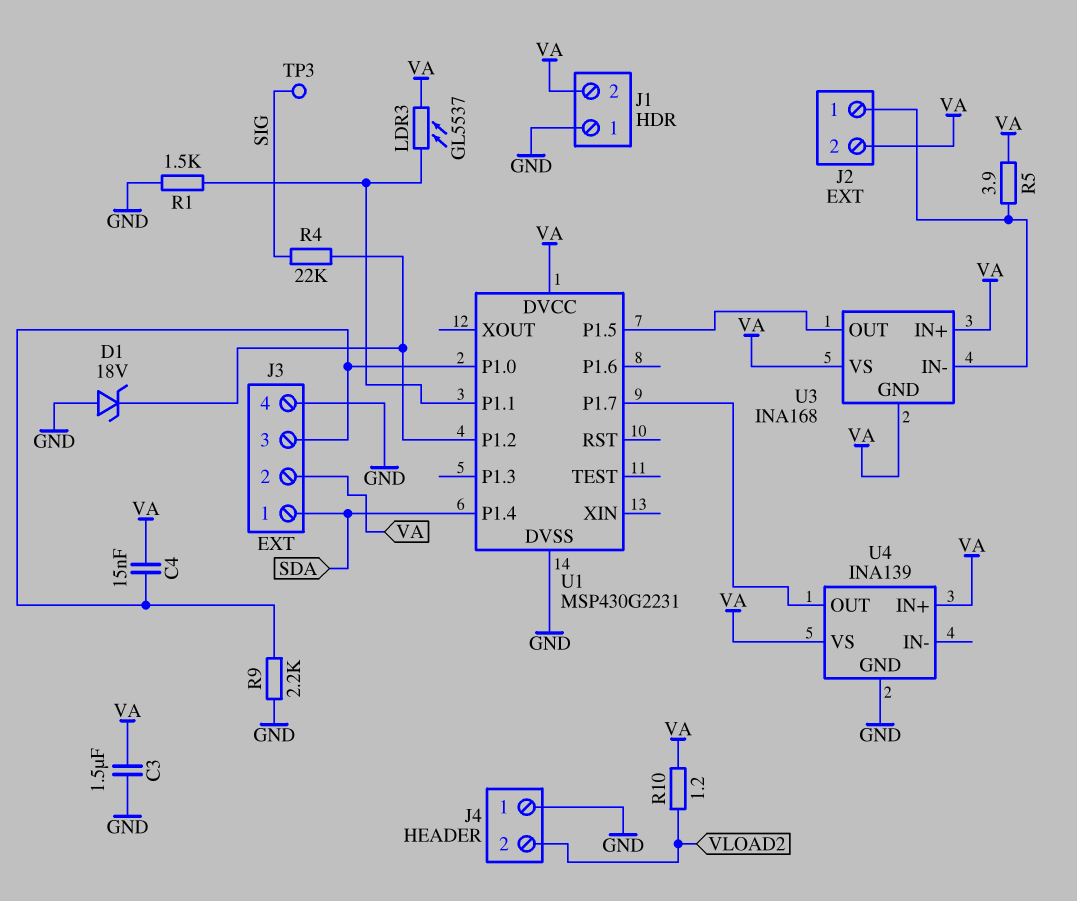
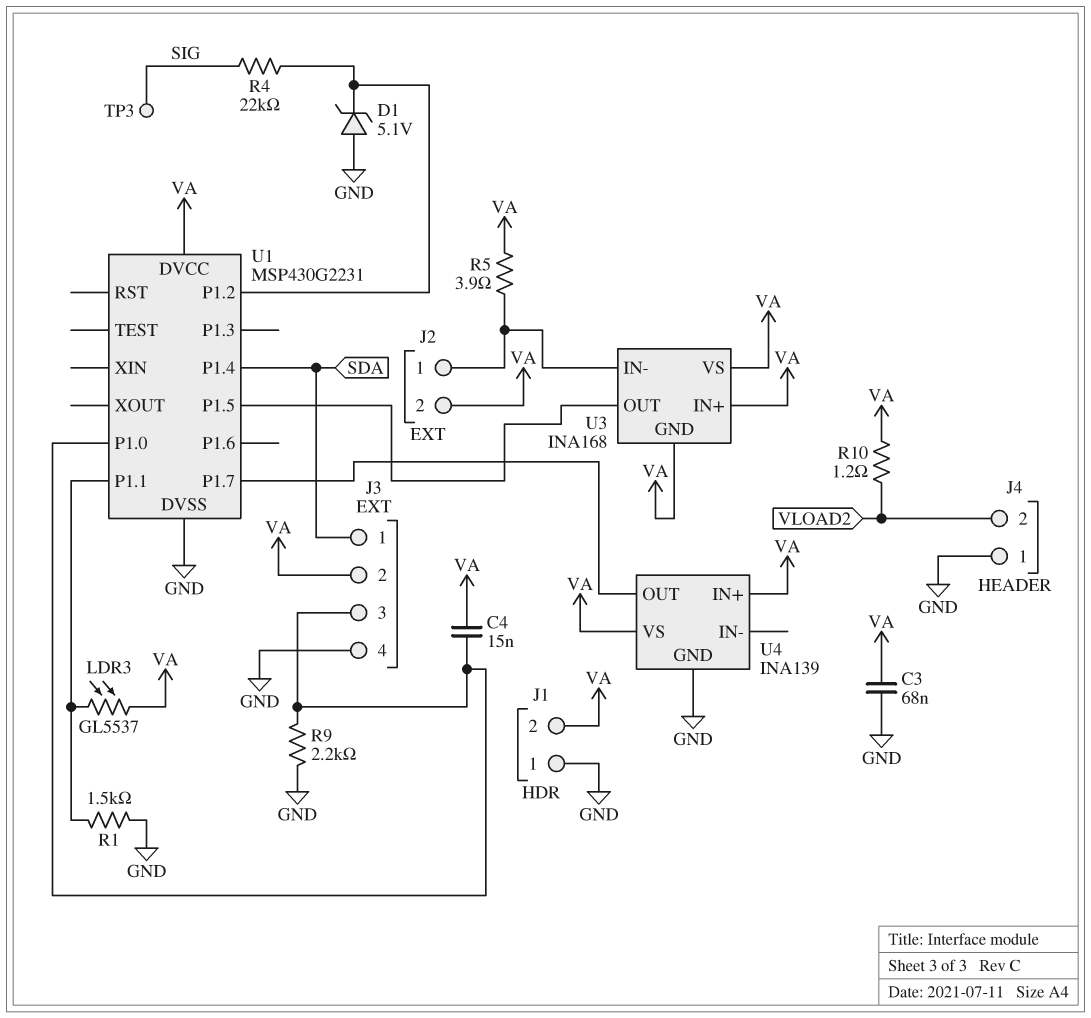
C3: 1.5uF (GND, VA) -> 68nF (GND, VA)
D1: zener 18V (A GND, K U1/P1.2) -> zener 5.1V (A GND, K U1/P1.2)

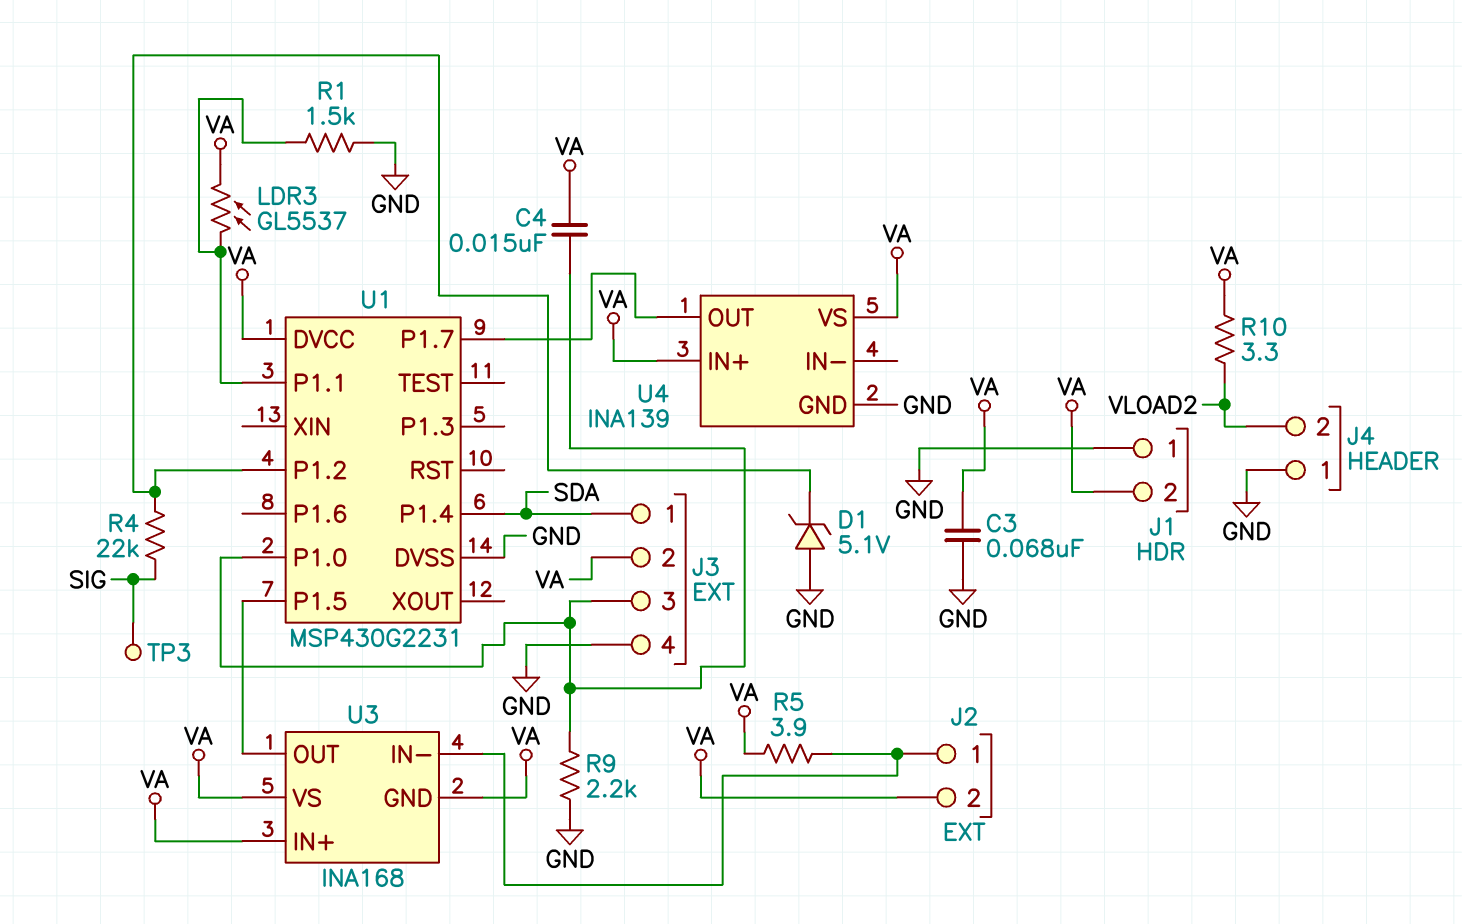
R10: 1.2 (VA, VLOAD2) -> 3.3 (VA, VLOAD2)

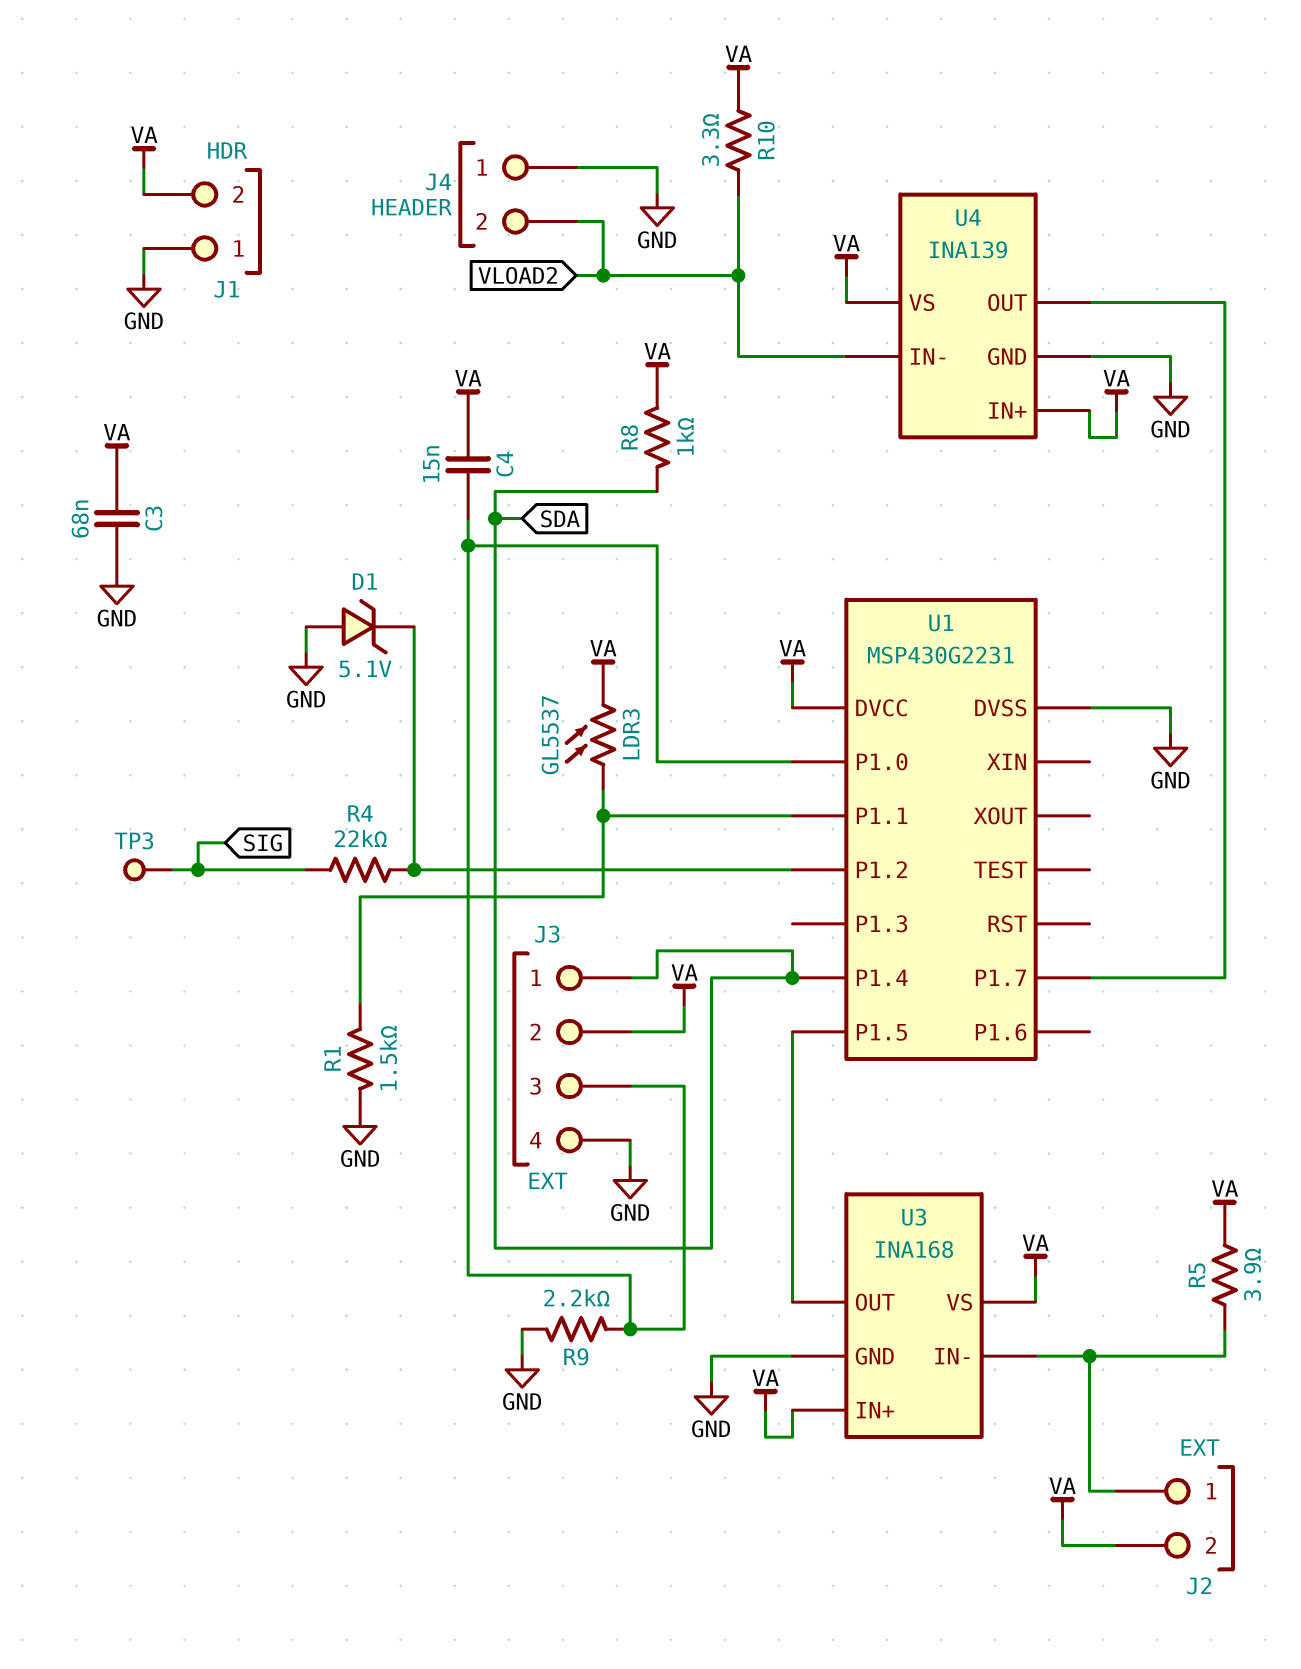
R8: none -> 1k (SDA, VA)
U3 pin GND: VA -> GND
U4 pin IN-: none -> VLOAD2

